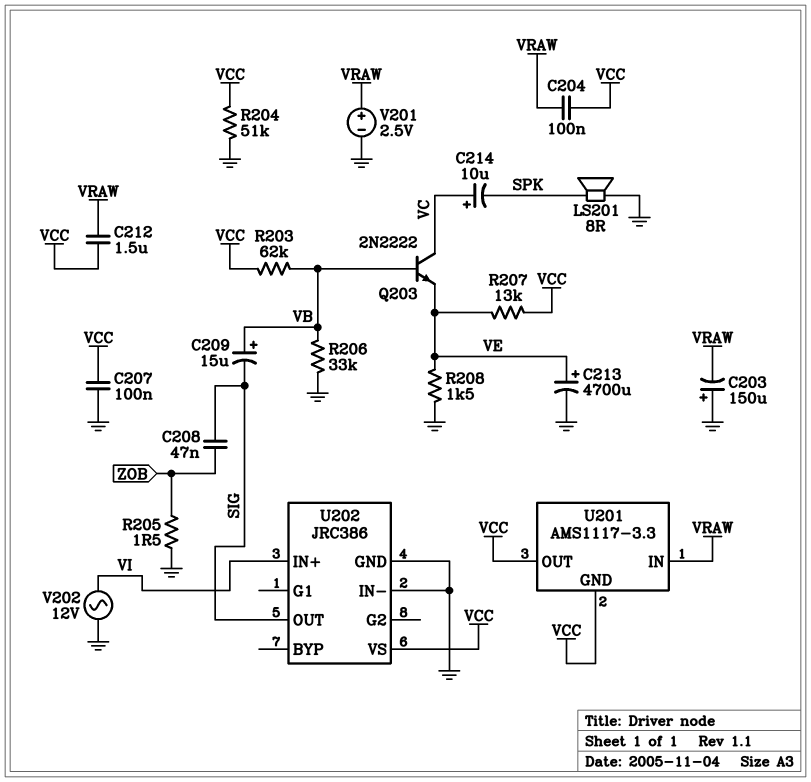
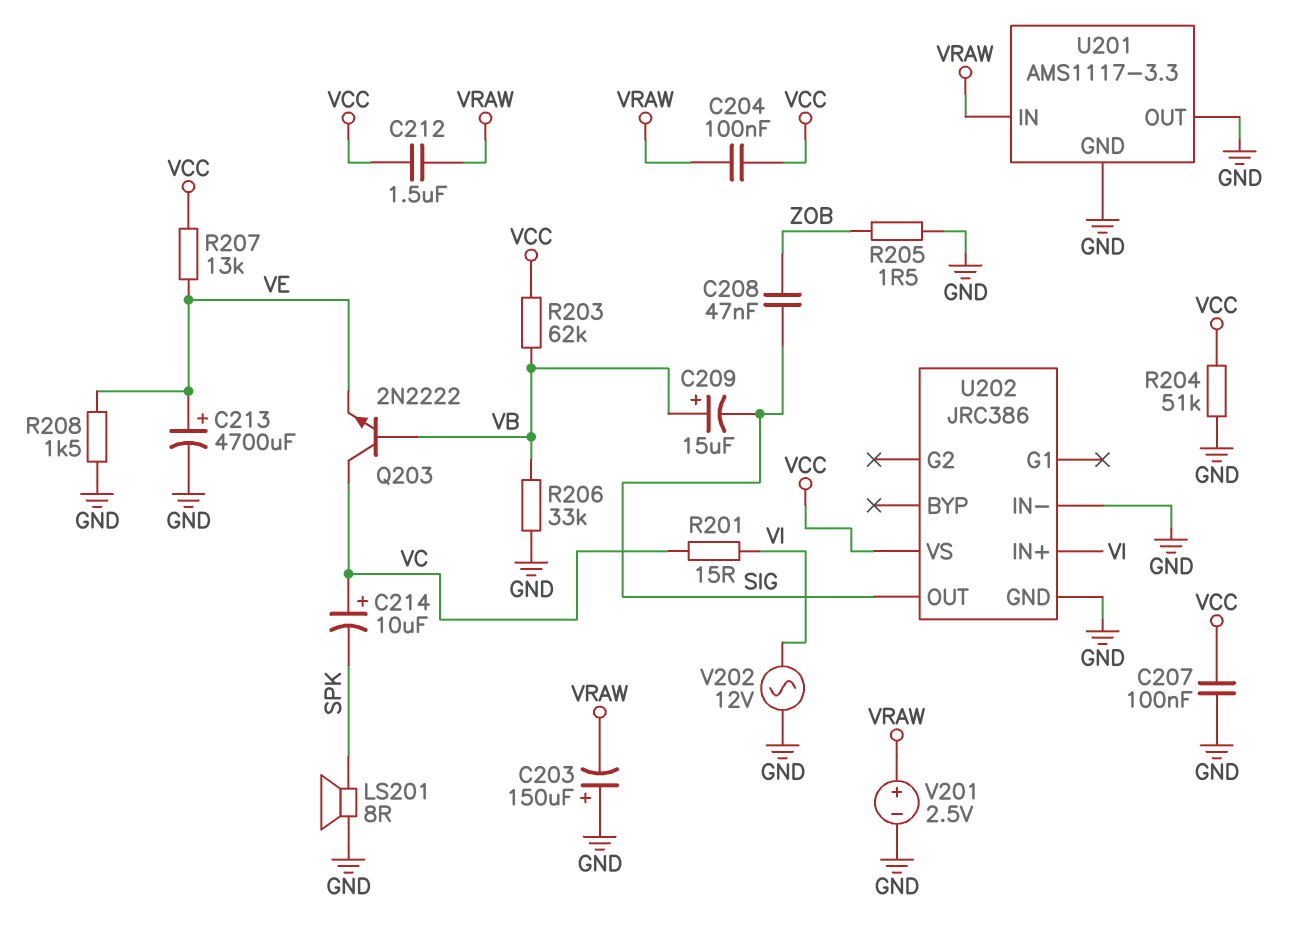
R201: none -> 15 (VC, VI)
U201 pin GND: VCC -> GND
U201 pin OUT: VCC -> GND

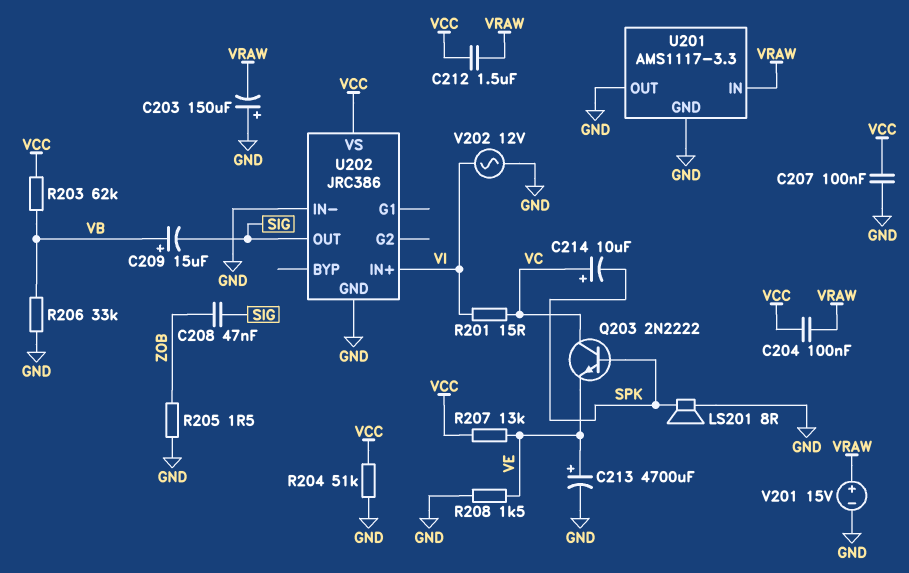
Q203: NPN 2N2222 (B VB, C VC, E VE) -> NPN 2N2222 (B SPK, C VC, E VE)
V201: 2.5V (plus VRAW, minus GND) -> 15V (plus VRAW, minus GND)

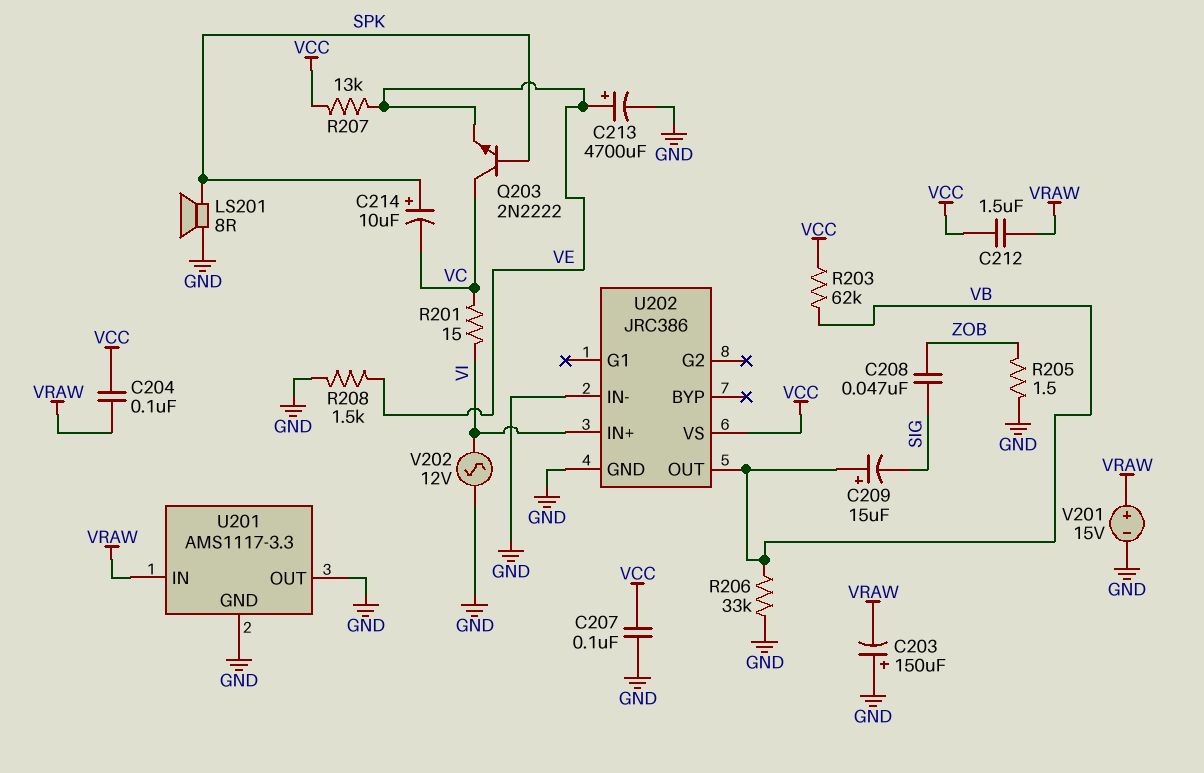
C214: 10uF (plus VC, minus SPK) -> 10uF (plus SPK, minus VC)
R204: 51k (GND, VCC) -> none
U202 pin OUT: SIG -> VB

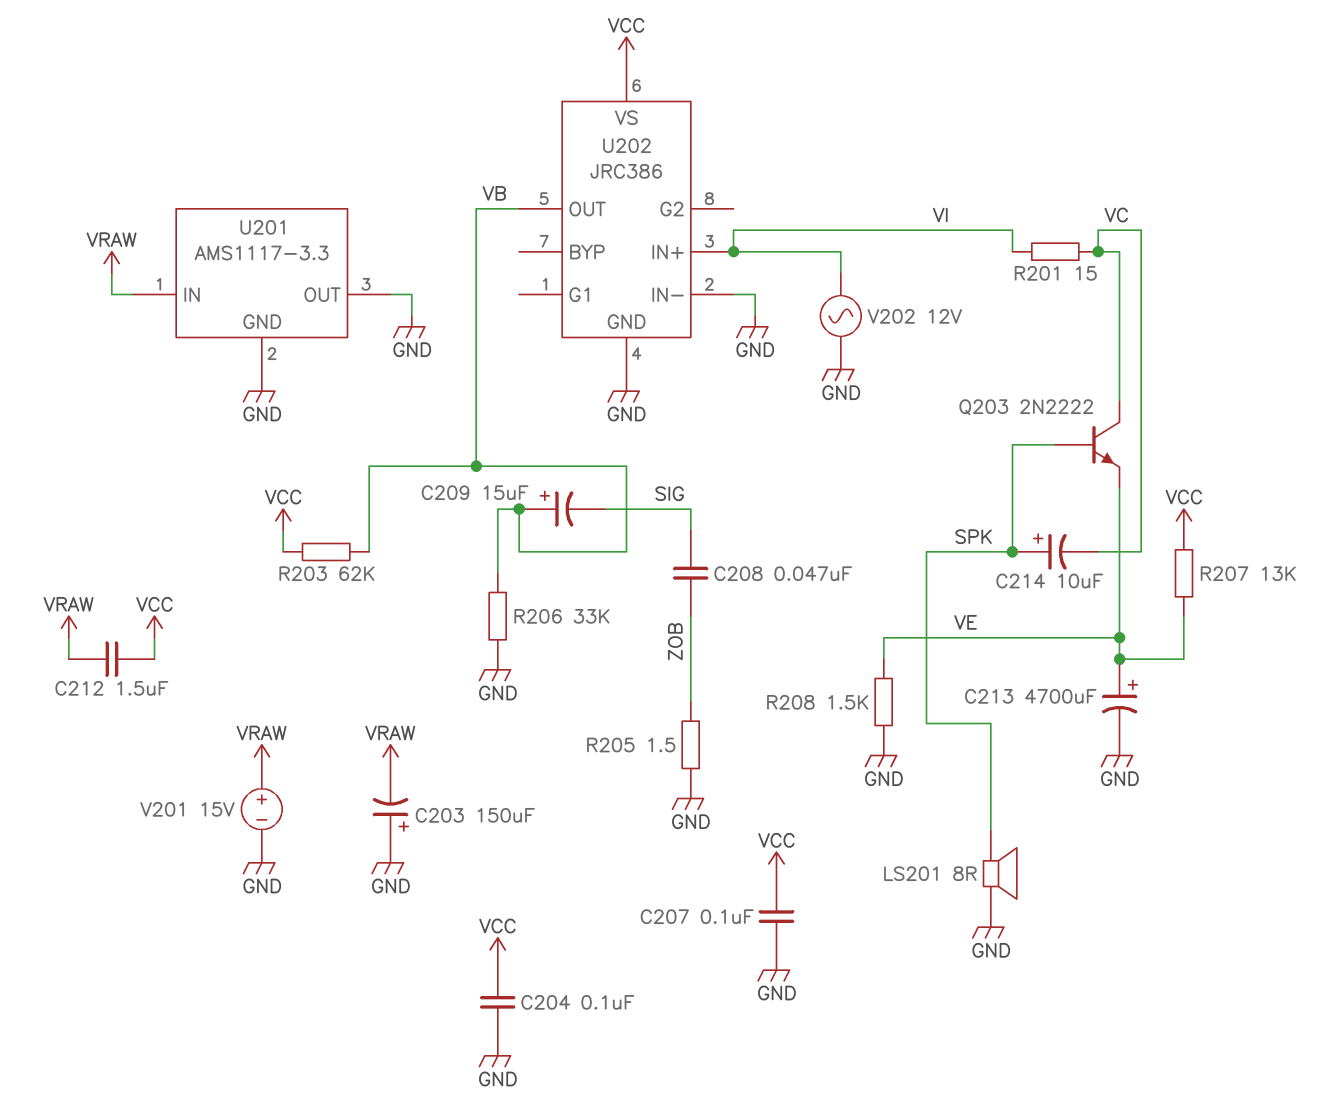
C204: 100nF (VCC, VRAW) -> 100nF (GND, VCC)

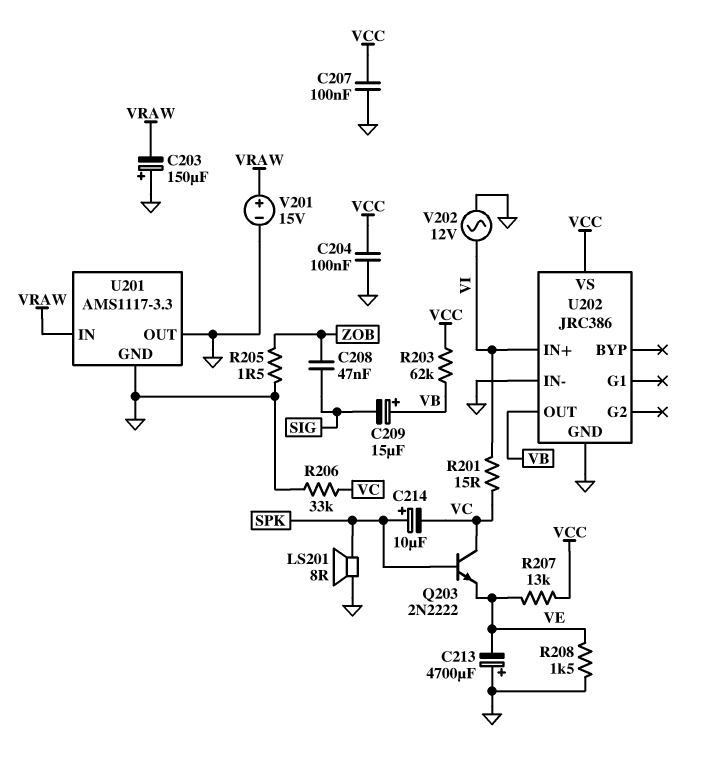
C212: 1.5uF (VCC, VRAW) -> none
C213: 4700uF (plus VE, minus GND) -> 4700uF (plus GND, minus VE)
R206: 33k (GND, VB) -> 33k (GND, VC)

